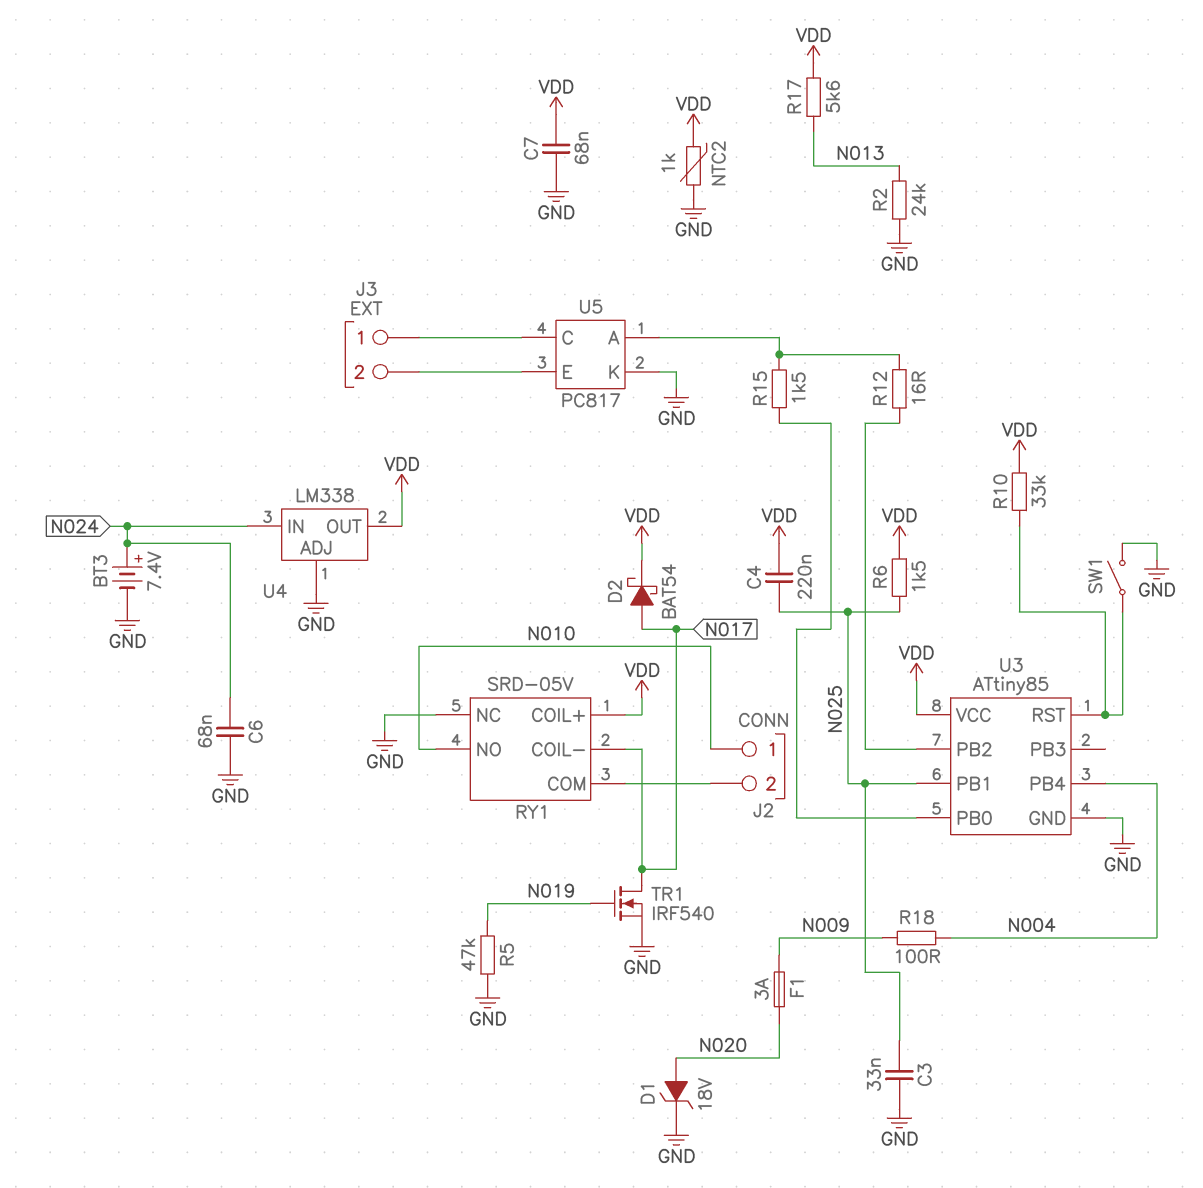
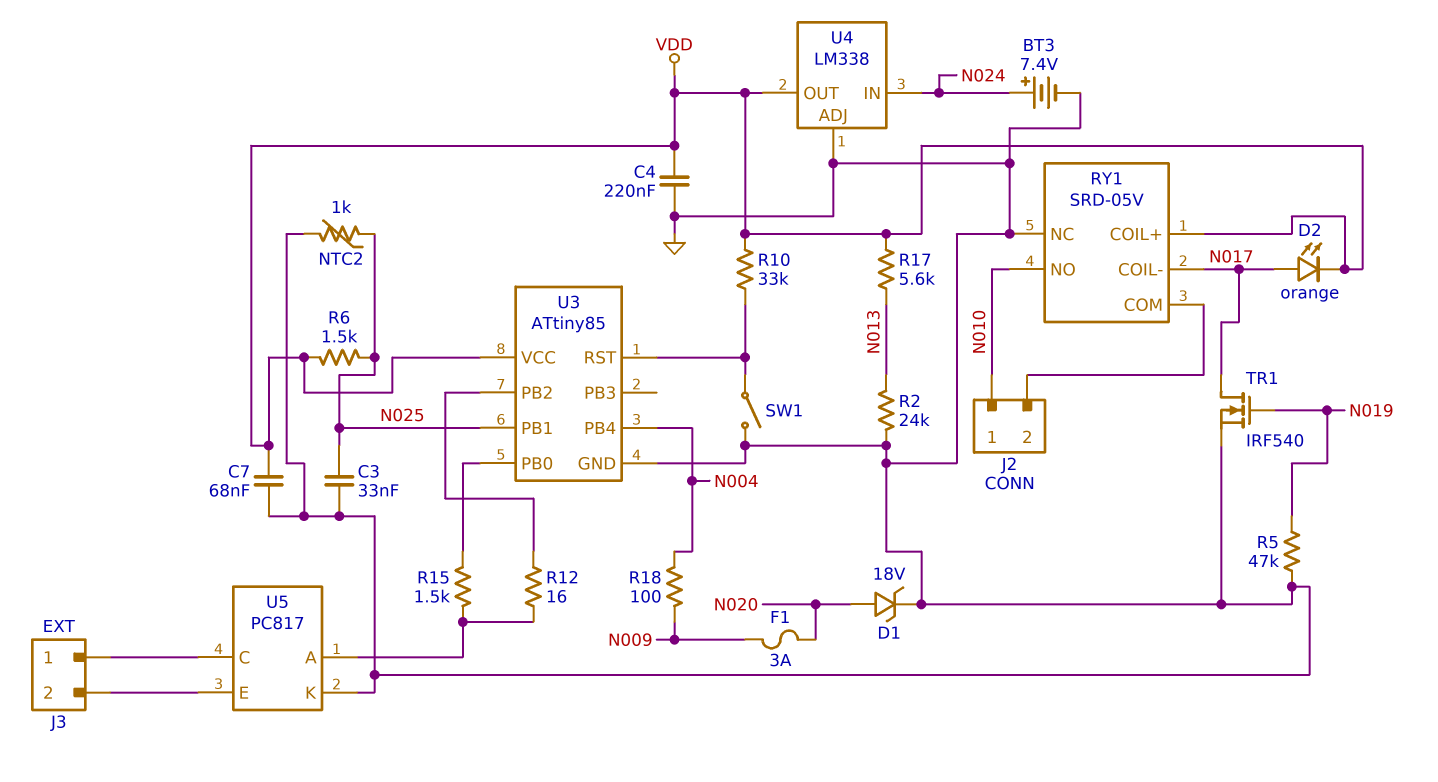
C4: 220nF (N025, VDD) -> 220nF (GND, VDD)
C6: 68nF (GND, N024) -> none
D2: schottky BAT54 (A N017, K VDD) -> LED orange (A N017, K VDD)
NTC2: 1k (GND, VDD) -> 1k (GND, N025)

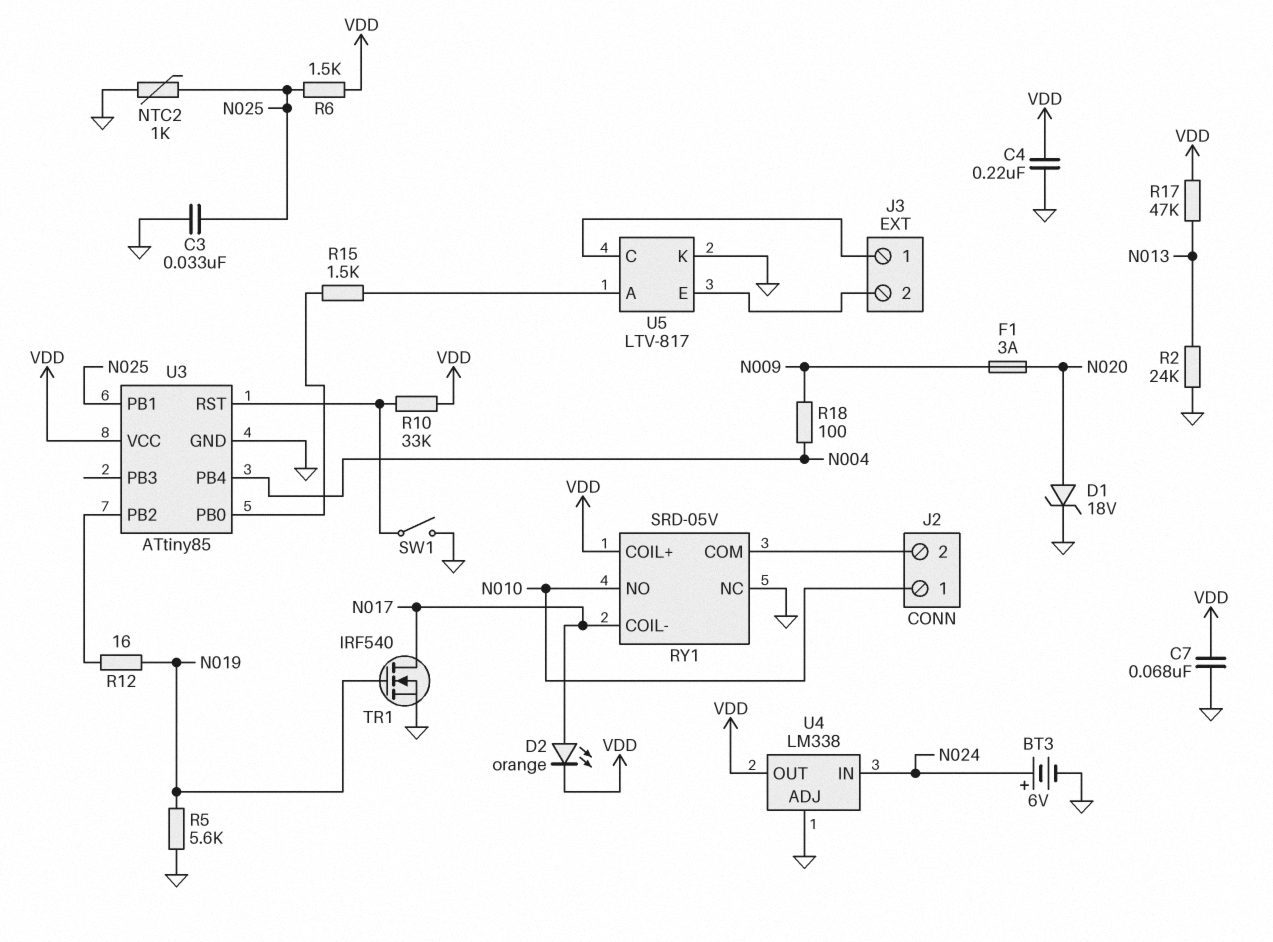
BT3: 7.4V (plus N024, minus GND) -> 6V (plus N024, minus GND)
R5: 47k (GND, N019) -> 5.6k (GND, N019)
R12: 16 (U3/PB2, U5/A) -> 16 (N019, U3/PB2)
R17: 5.6k (N013, VDD) -> 47k (N013, VDD)
U5: PC817 -> LTV-817

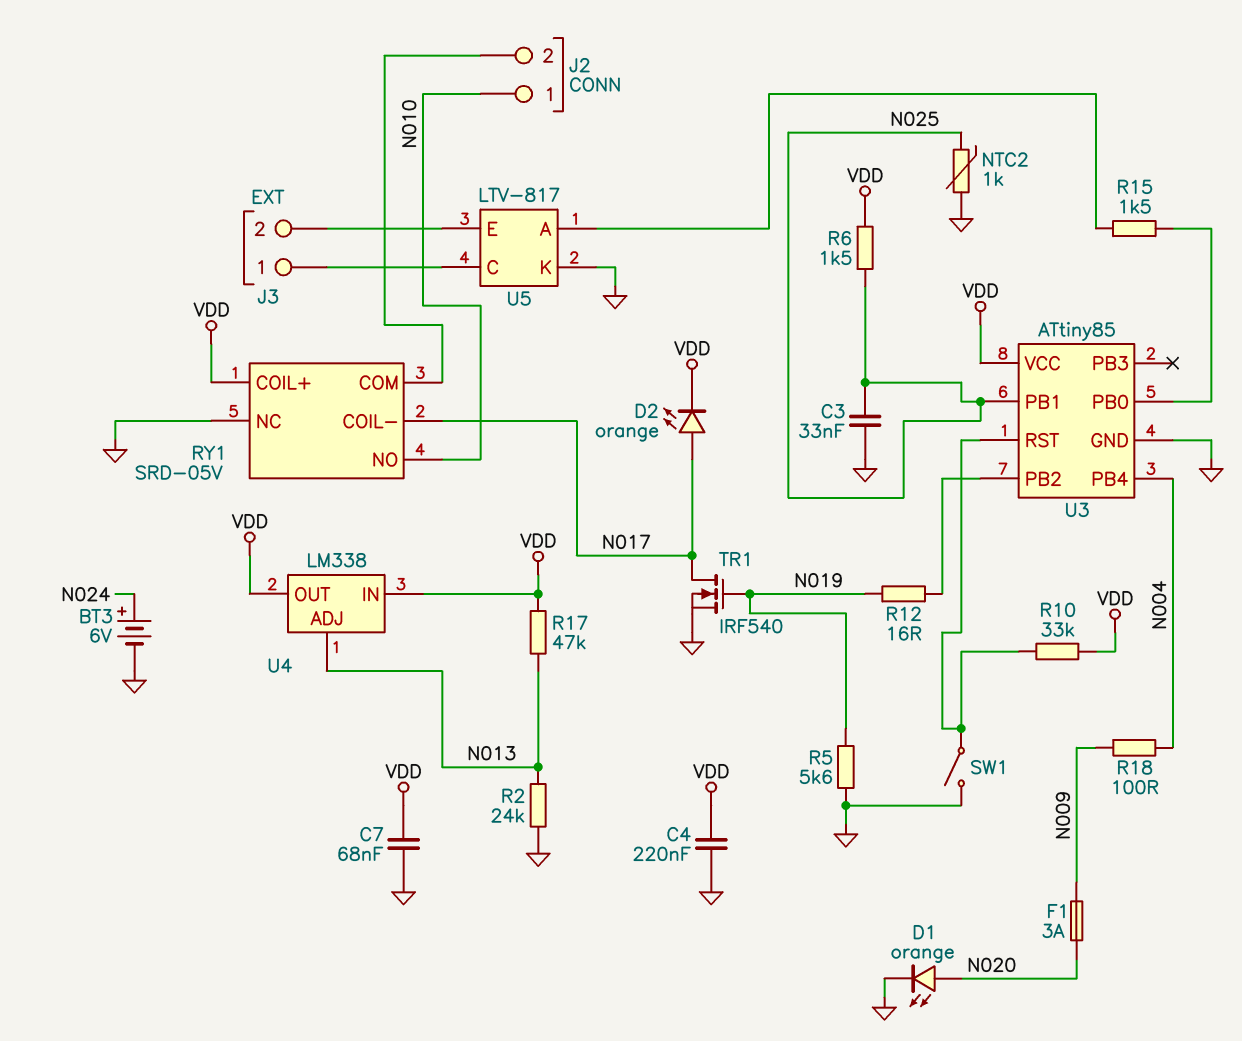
D1: zener 18V (A N020, K GND) -> LED orange (A N020, K GND)
U4 pin ADJ: GND -> N013
U4 pin IN: N024 -> VDD

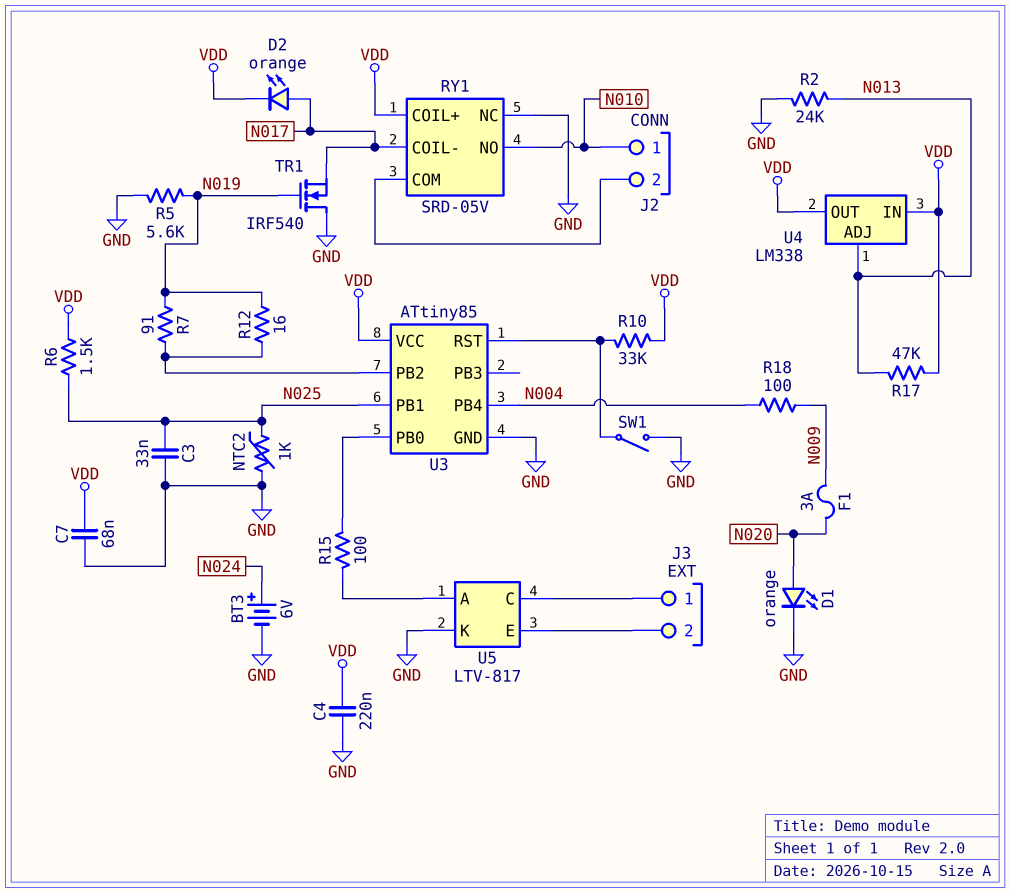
R7: none -> 91 (N019, U3/PB2)
R15: 1.5k (U3/PB0, U5/A) -> 100 (U3/PB0, U5/A)
TR1: NMOS IRF540 (G N019, D N017, S GND) -> NMOS IRF540 (G N019, D GND, S N017)

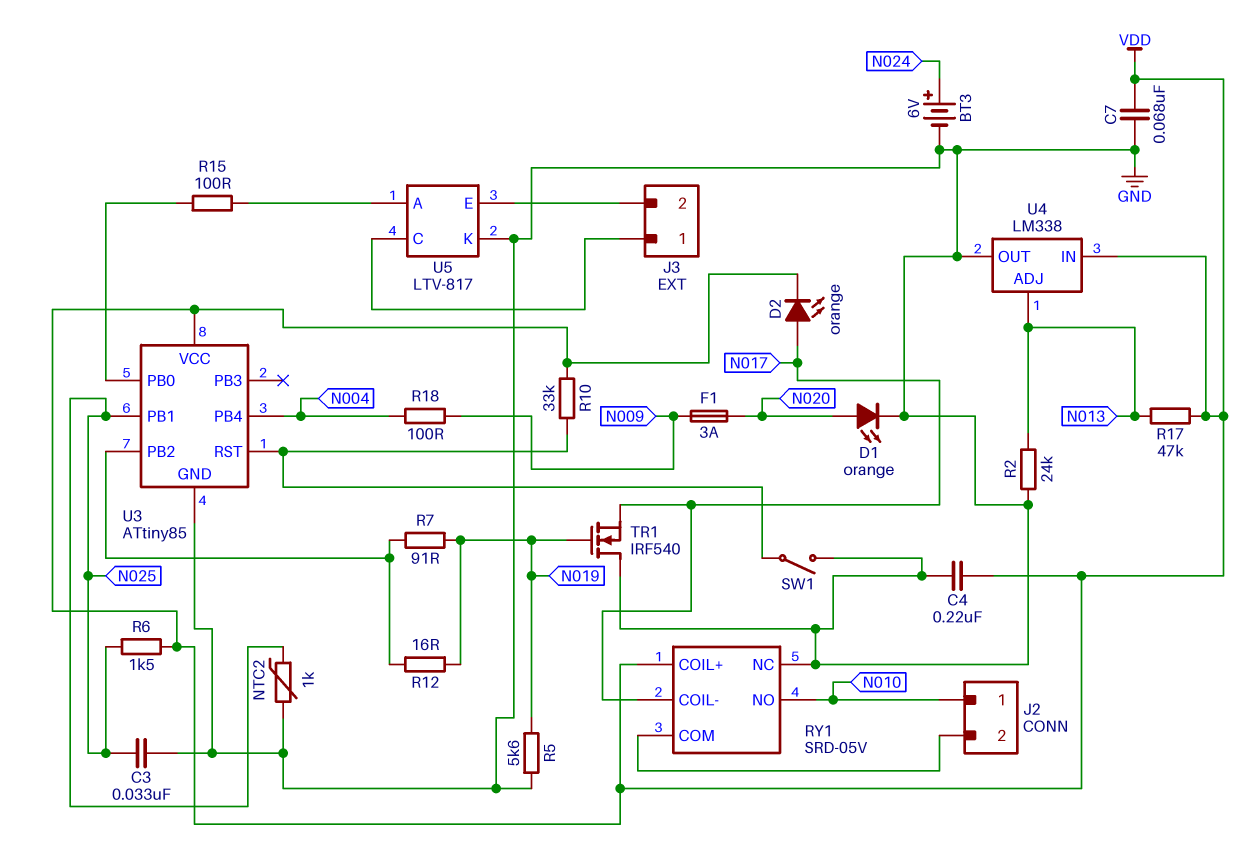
U4 pin OUT: VDD -> GND

